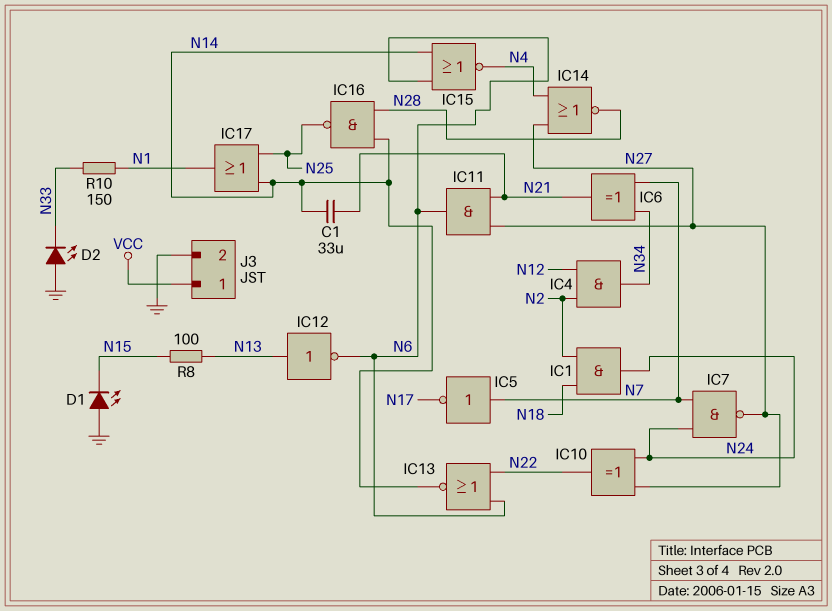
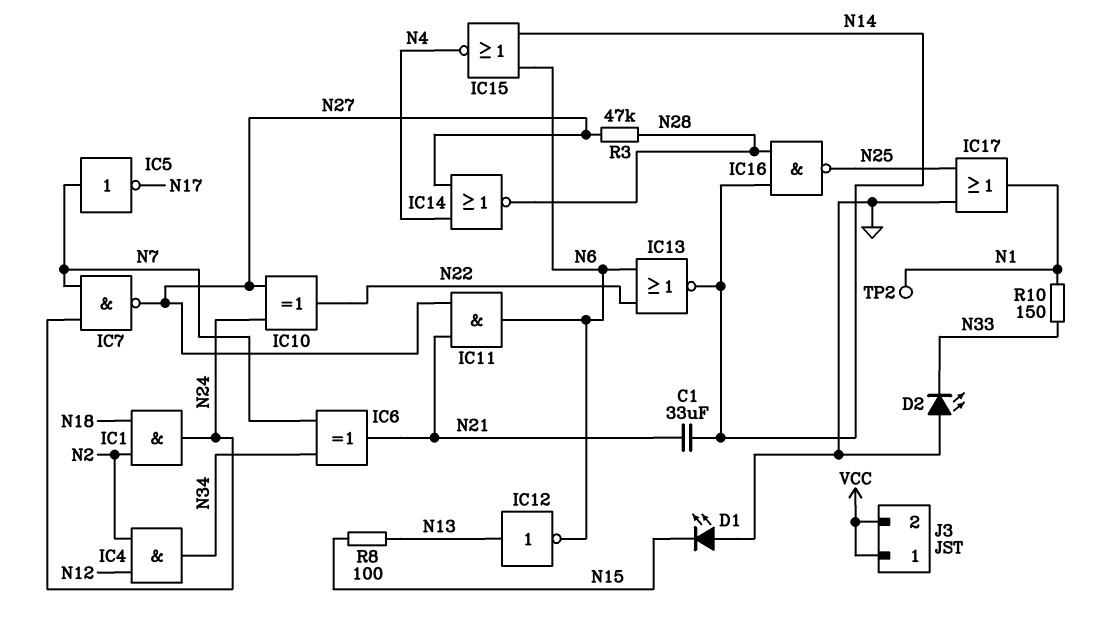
IC17: OR (in N14, in N25, out N1) -> OR (in GND, in N25, out N1)
J3 pin 2: GND -> VCC
R3: none -> 47k (N27, N28)
TP2: none -> test point (N1)

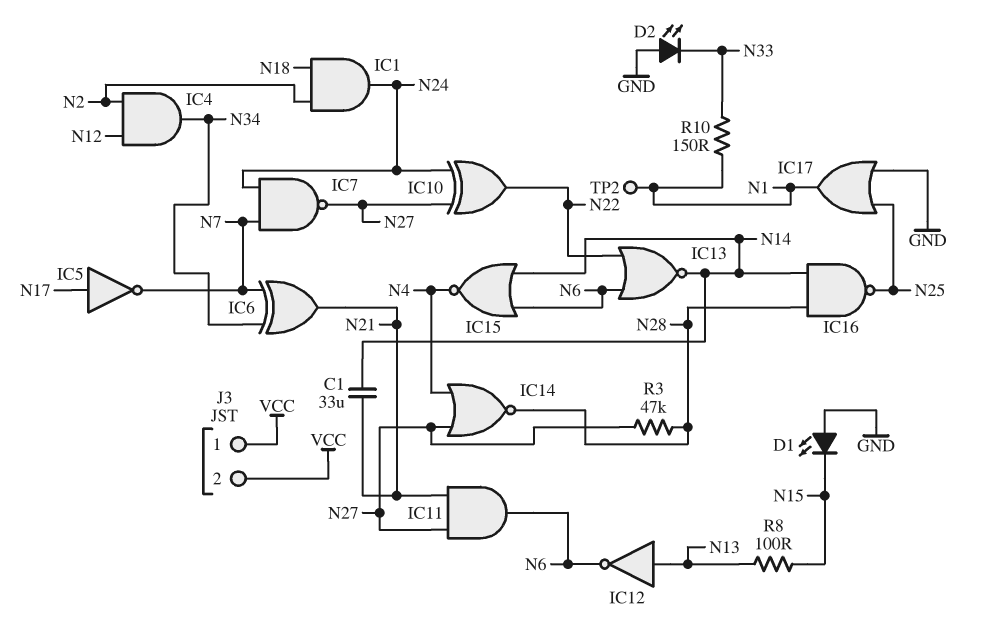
IC5: NOT (in N7, out N17) -> NOT (in N17, out N7)

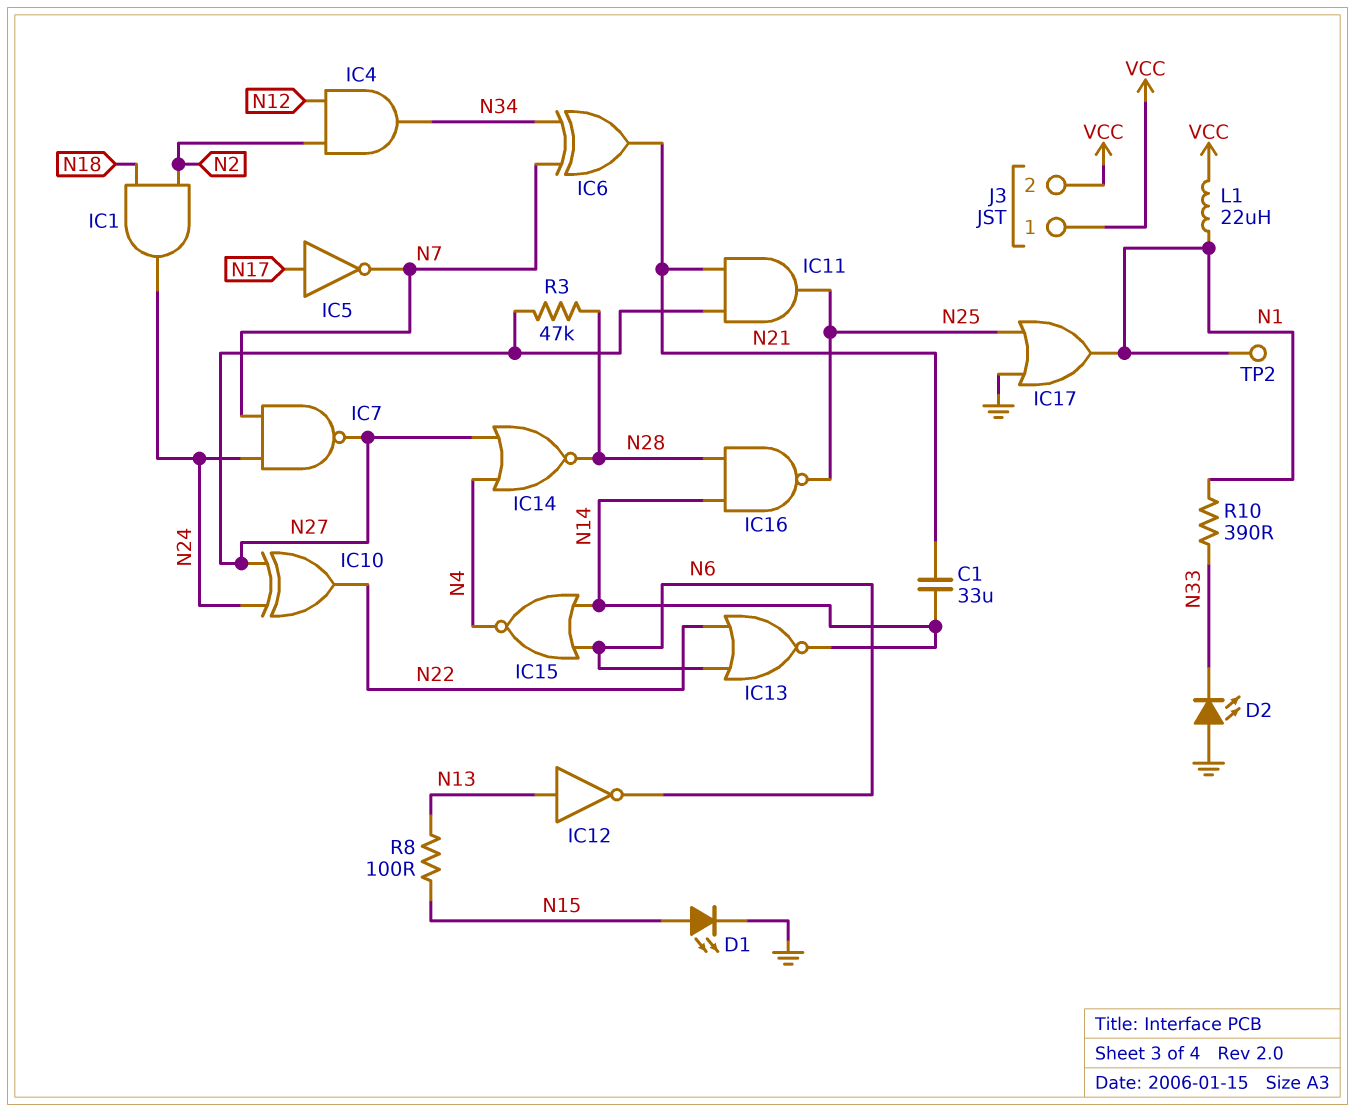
D1: LED (A GND, K N15) -> LED (A N15, K GND)
IC11: AND (in N21, in N27, out N6) -> AND (in N21, in N27, out N25)
L1: none -> 22uH (N1, VCC)
R10: 150 (N1, N33) -> 390 (N1, N33)

